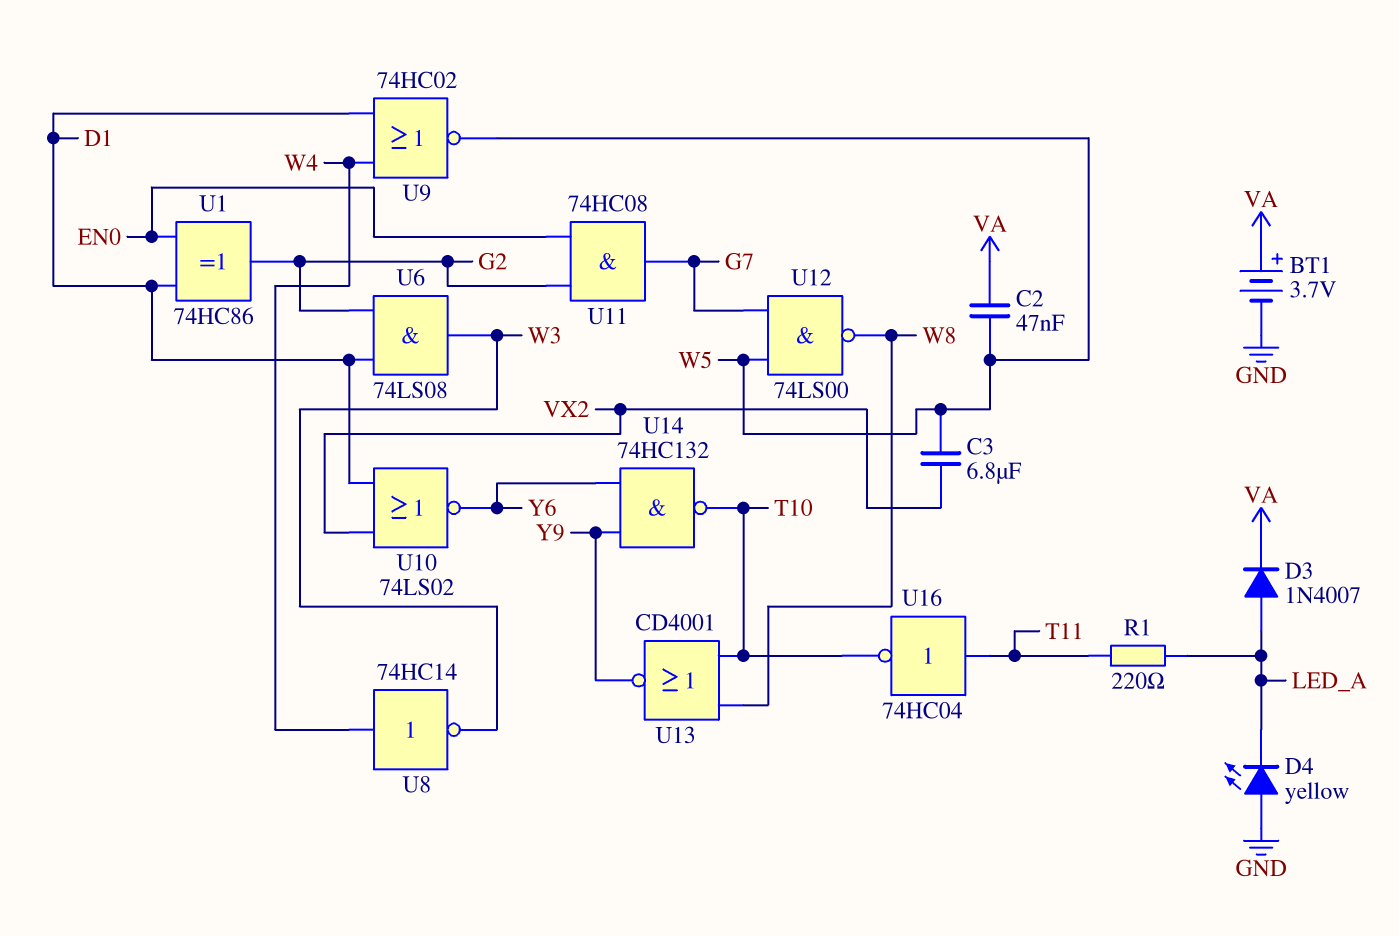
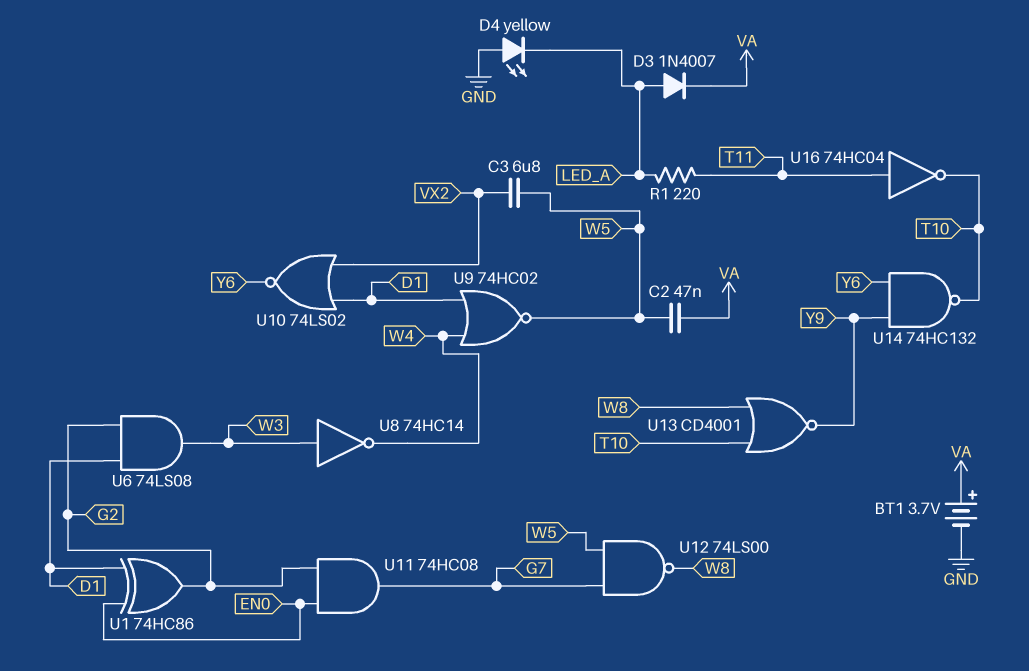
U8: NOT 74HC14 (in W4, out W3) -> NOT 74HC14 (in W3, out W4)

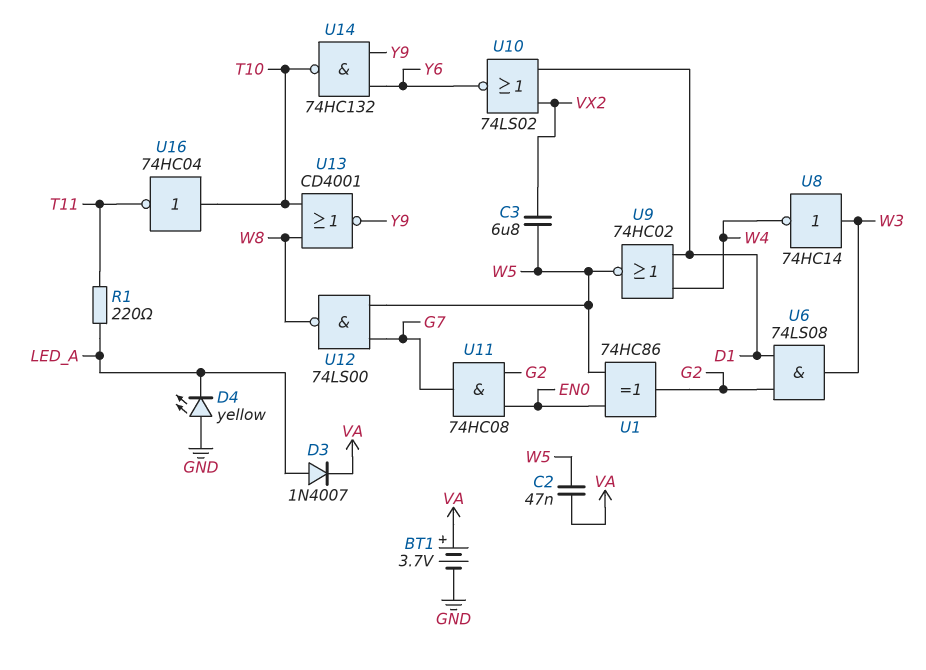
U1: XOR 74HC86 (in D1, in EN0, out G2) -> XOR 74HC86 (in EN0, in W5, out G2)
U16: NOT 74HC04 (in T11, out T10) -> NOT 74HC04 (in T10, out T11)

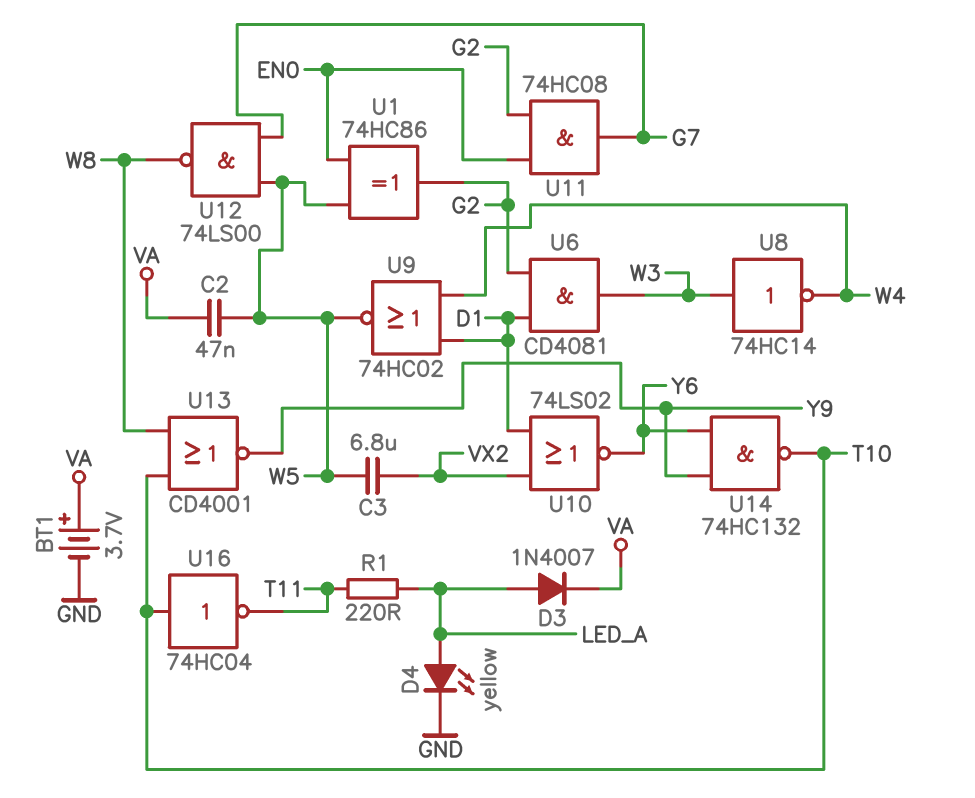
D4: LED yellow (A GND, K LED_A) -> LED yellow (A LED_A, K GND)
U6: AND 74LS08 (in D1, in G2, out W3) -> AND CD4081 (in D1, in G2, out W3)

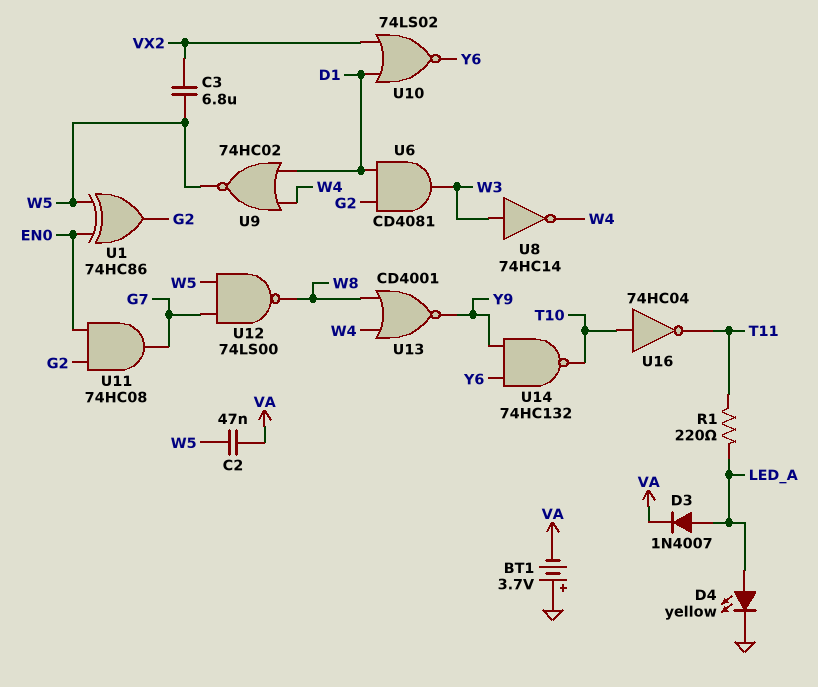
BT1: 3.7V (plus VA, minus GND) -> 3.7V (plus GND, minus VA)
U13: NOR CD4001 (in T10, in W8, out Y9) -> NOR CD4001 (in W4, in W8, out Y9)

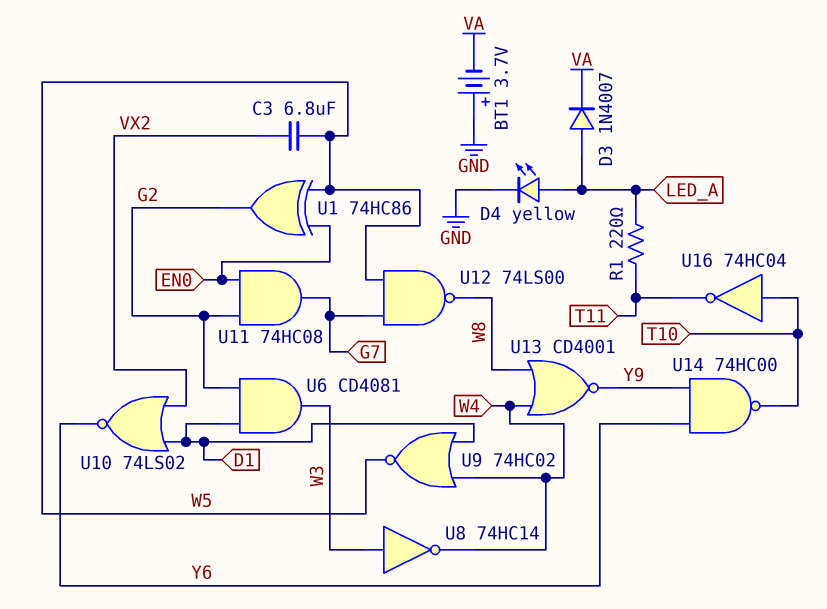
C2: 47nF (VA, W5) -> none
U14: NAND 74HC132 (in Y6, in Y9, out T10) -> NAND 74HC00 (in Y6, in Y9, out T10)

